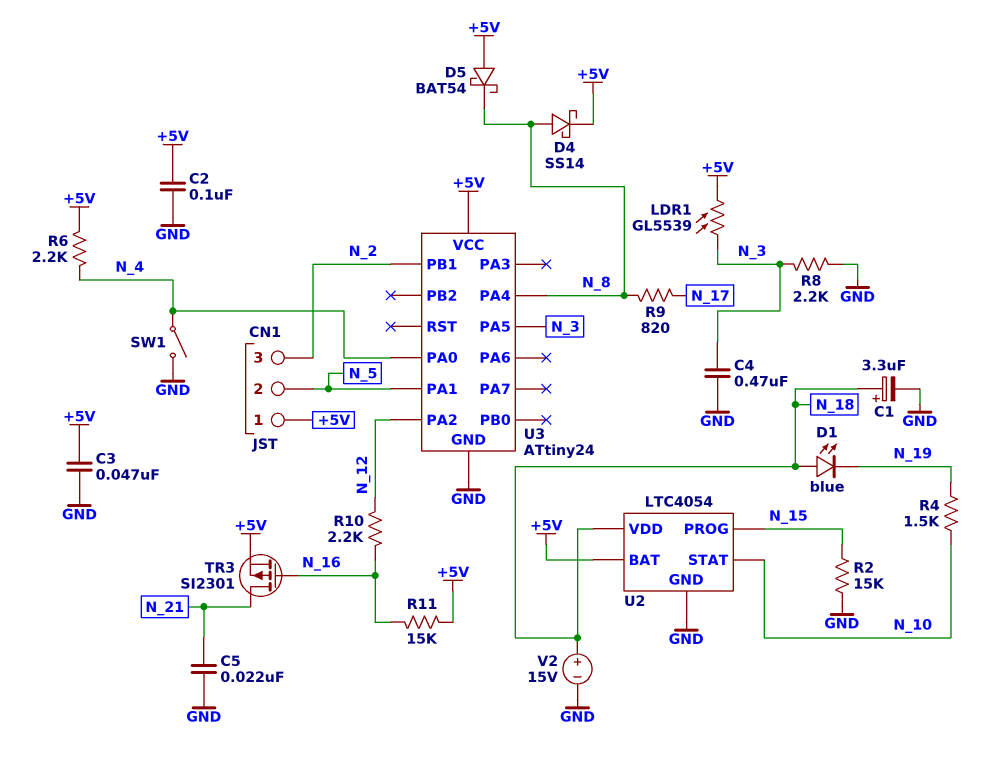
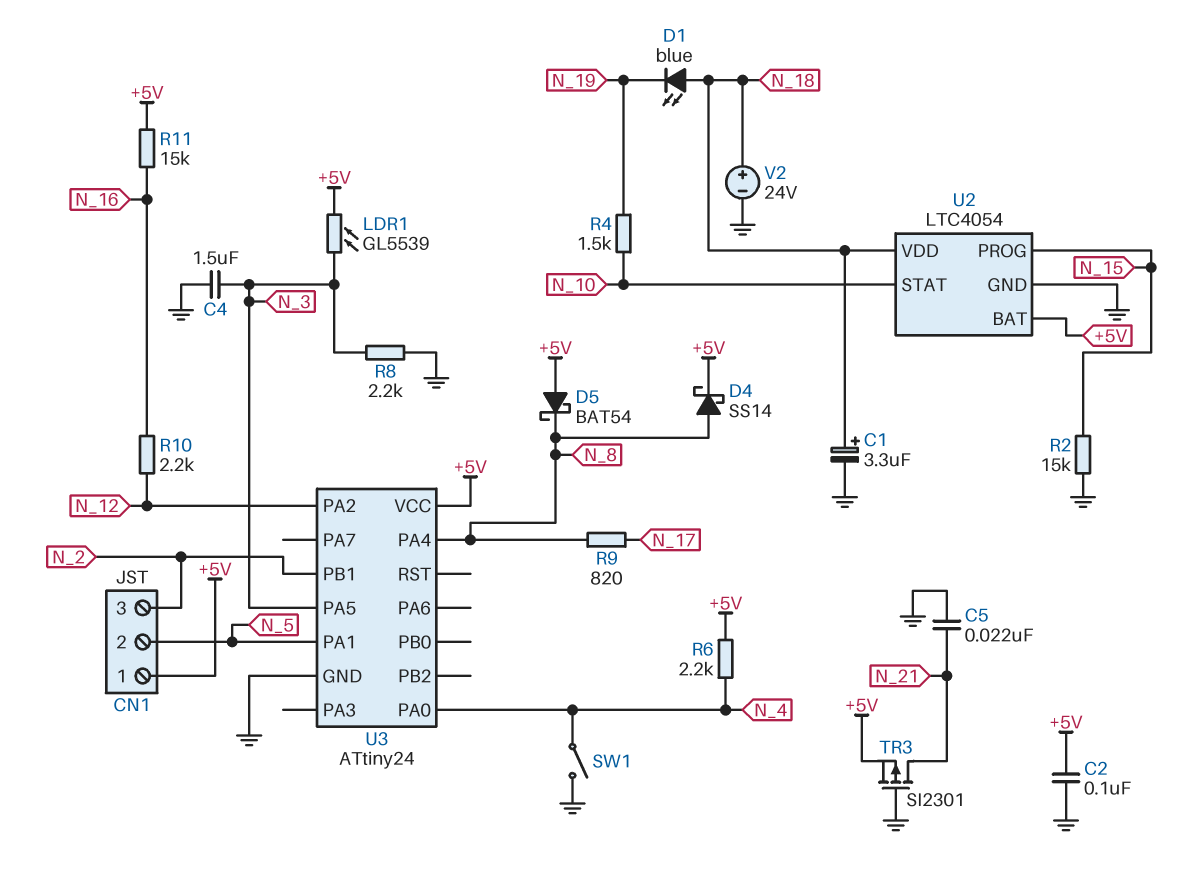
C3: 47nF (+5V, GND) -> none
C4: 470nF (GND, N_3) -> 1.5uF (GND, N_3)
TR3: PMOS SI2301 (G N_16, D N_21, S +5V) -> PMOS SI2301 (G GND, D N_21, S +5V)
V2: 15V (plus N_18, minus GND) -> 24V (plus N_18, minus GND)

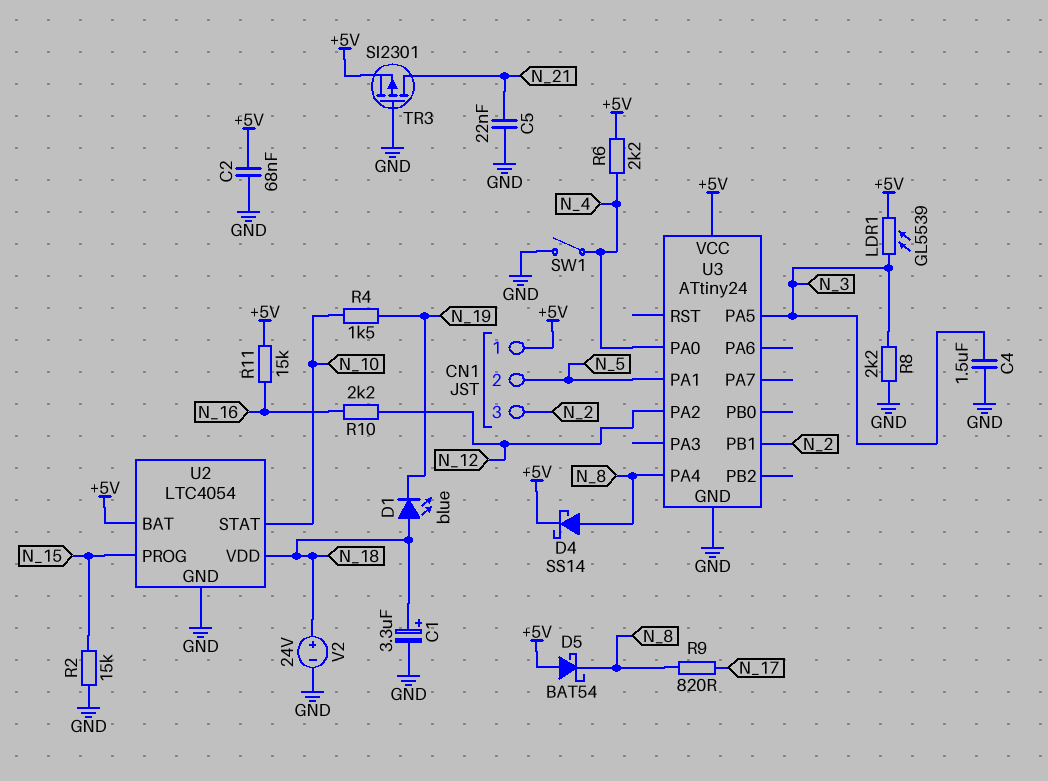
C2: 100nF (+5V, GND) -> 68nF (+5V, GND)

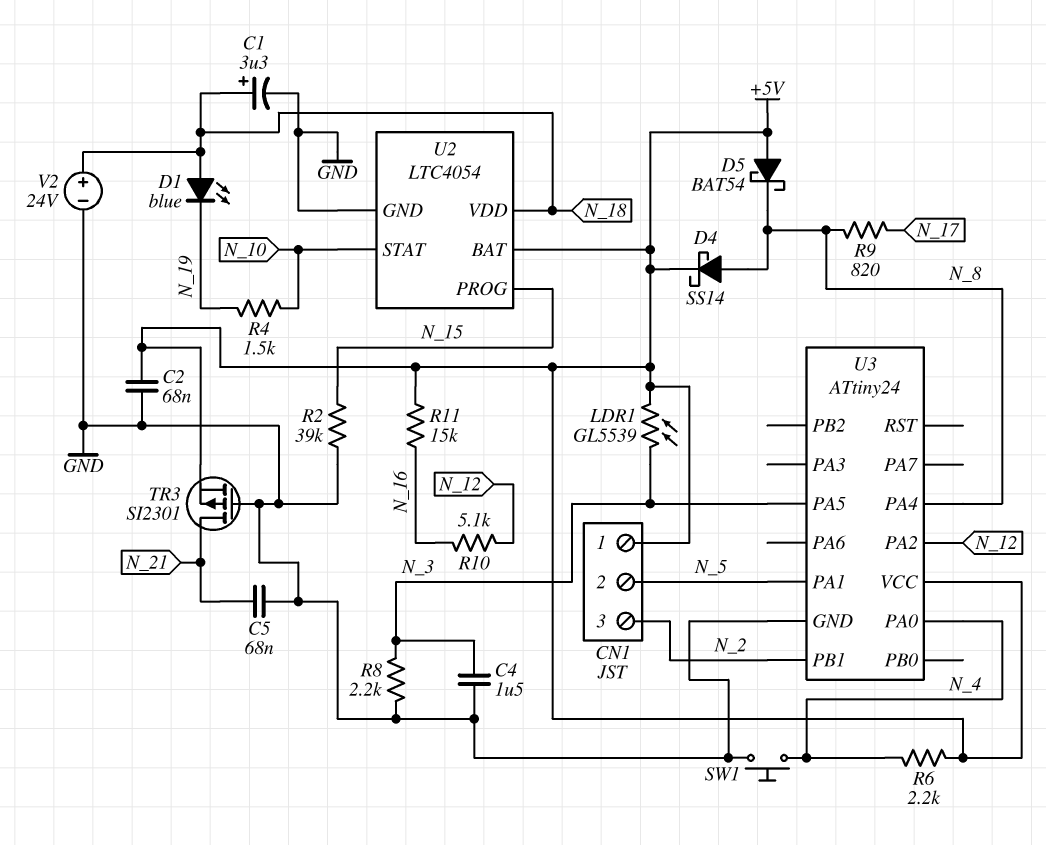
C5: 22nF (GND, N_21) -> 68nF (GND, N_21)
R2: 15k (GND, N_15) -> 39k (GND, N_15)
R10: 2.2k (N_12, N_16) -> 5.1k (N_12, N_16)
SW1: switch (GND, N_4) -> button (GND, N_4)

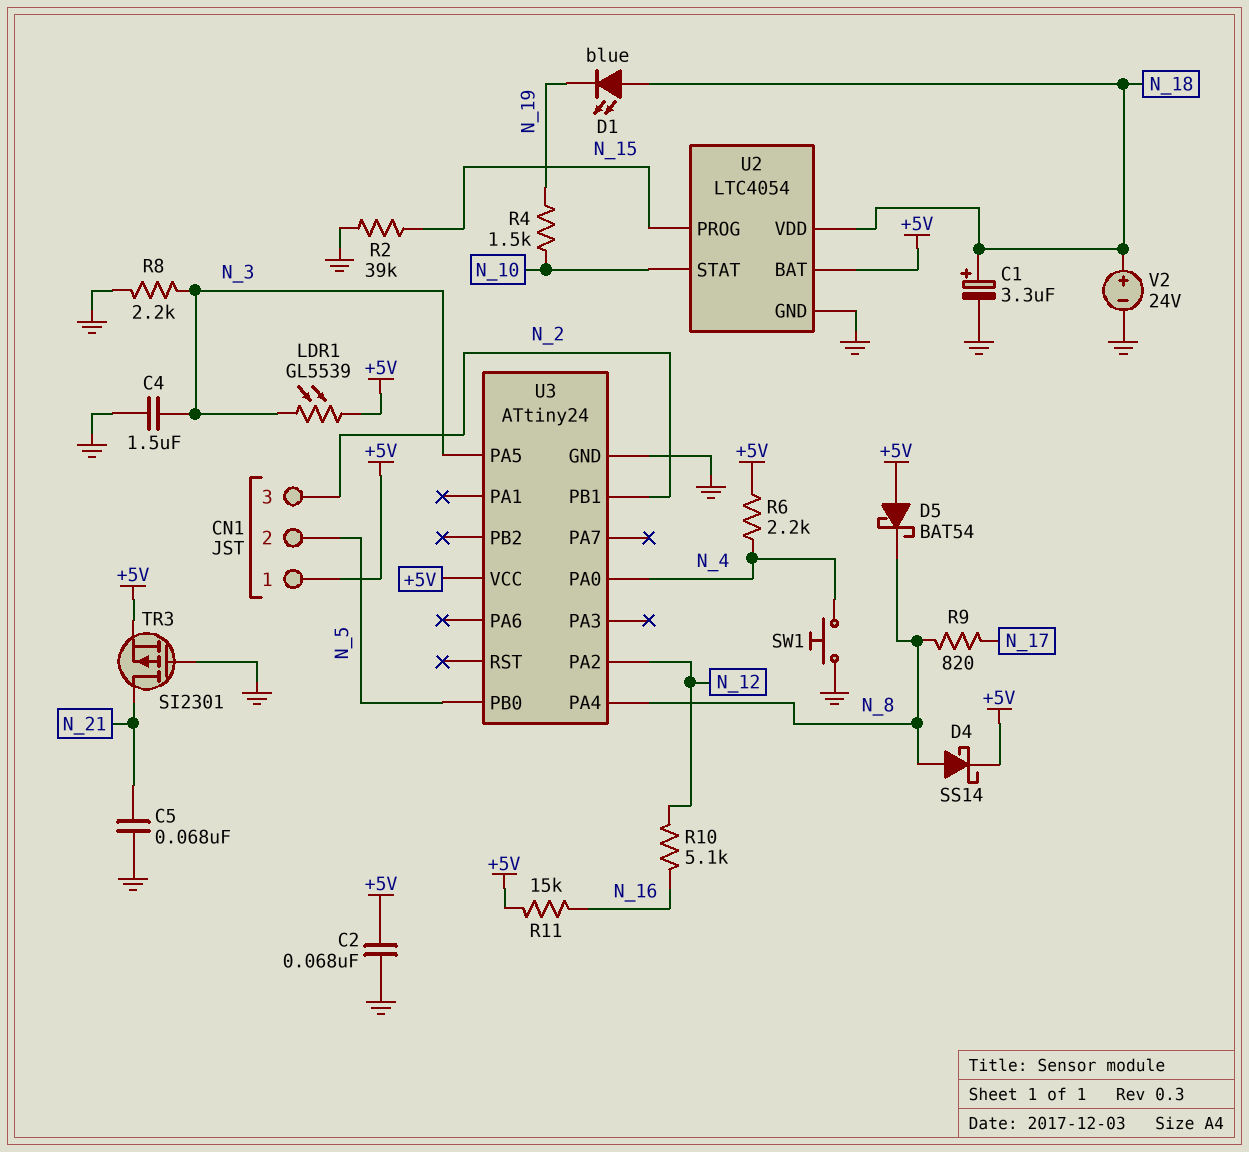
U3 pin PA1: N_5 -> none
U3 pin PB0: none -> N_5

